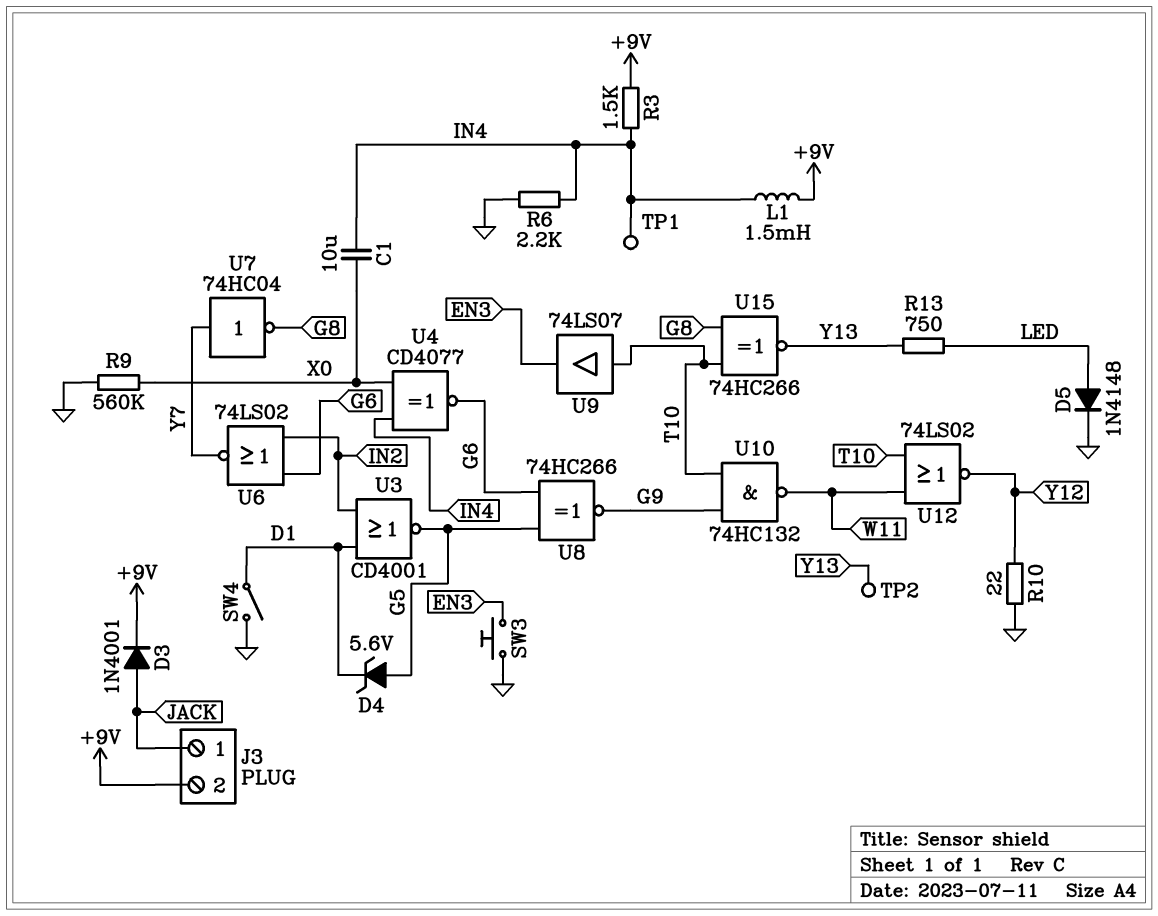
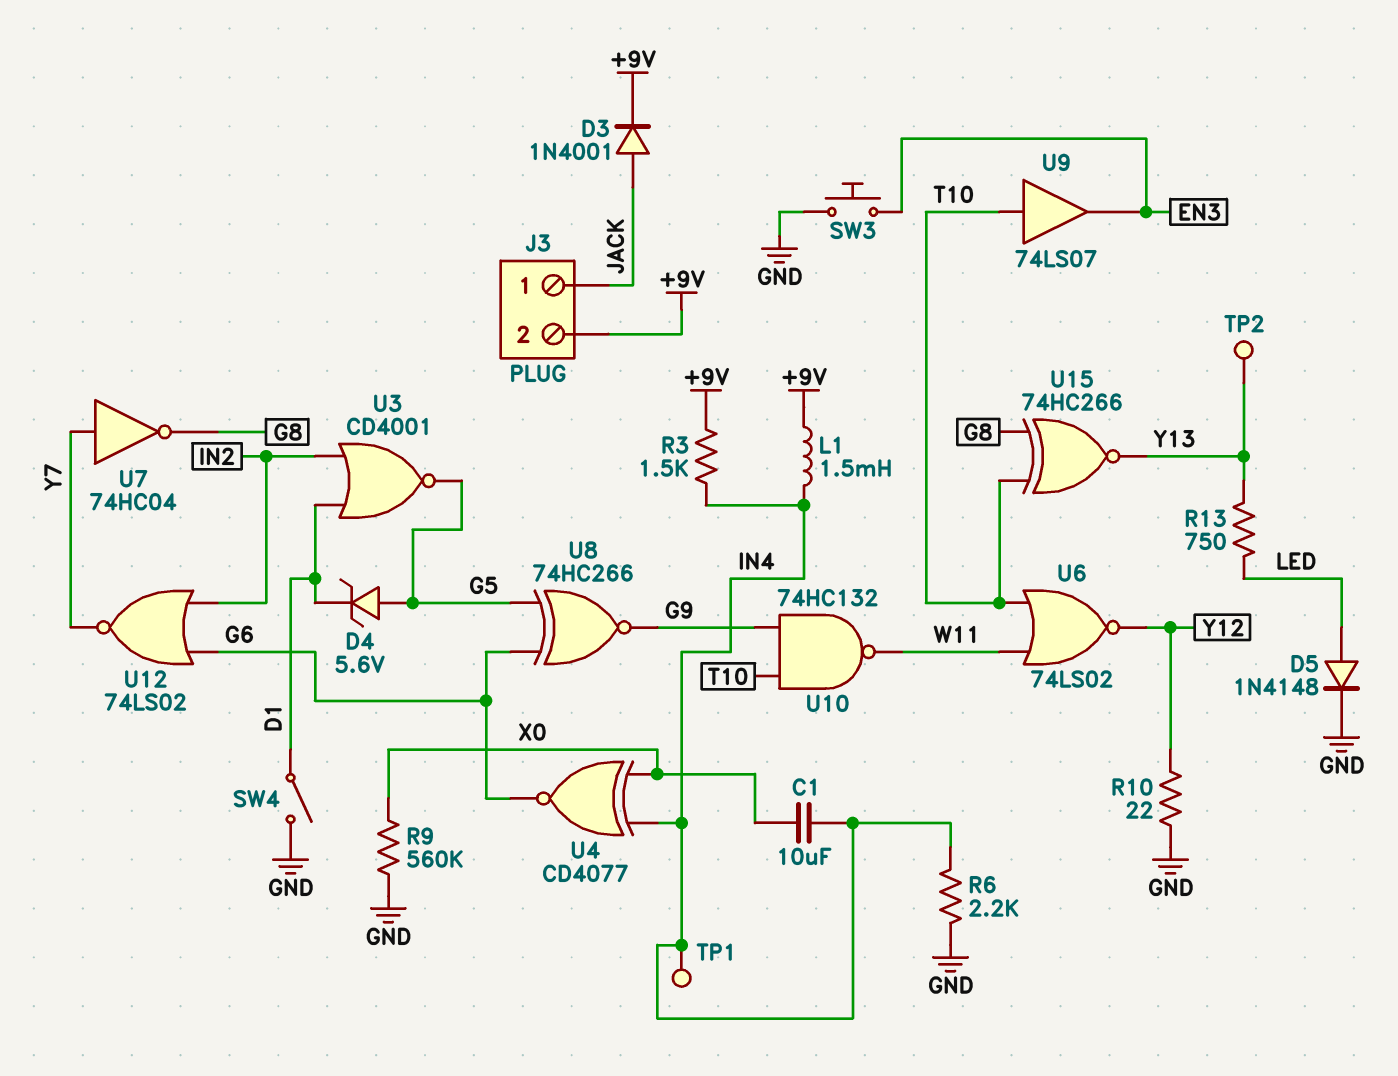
U6: NOR 74LS02 (in G6, in IN2, out Y7) -> NOR 74LS02 (in T10, in W11, out Y12)
U12: NOR 74LS02 (in T10, in W11, out Y12) -> NOR 74LS02 (in G6, in IN2, out Y7)

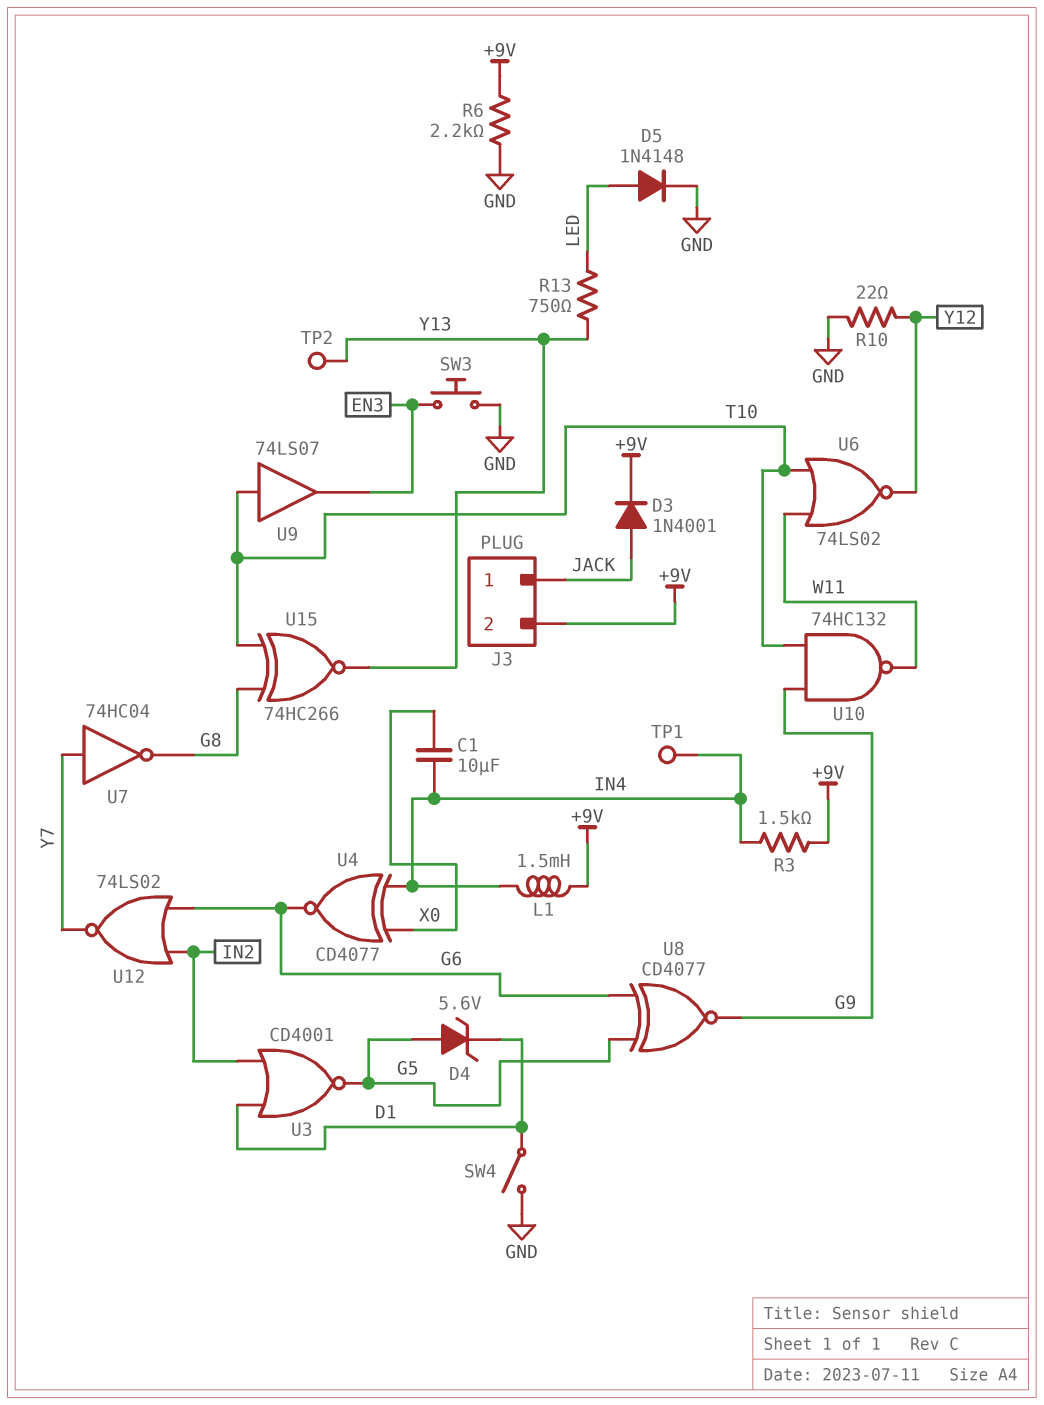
R6: 2.2k (GND, IN4) -> 2.2k (+9V, GND)
R9: 560k (GND, X0) -> none
U8: XNOR 74HC266 (in G5, in G6, out G9) -> XNOR CD4077 (in G5, in G6, out G9)

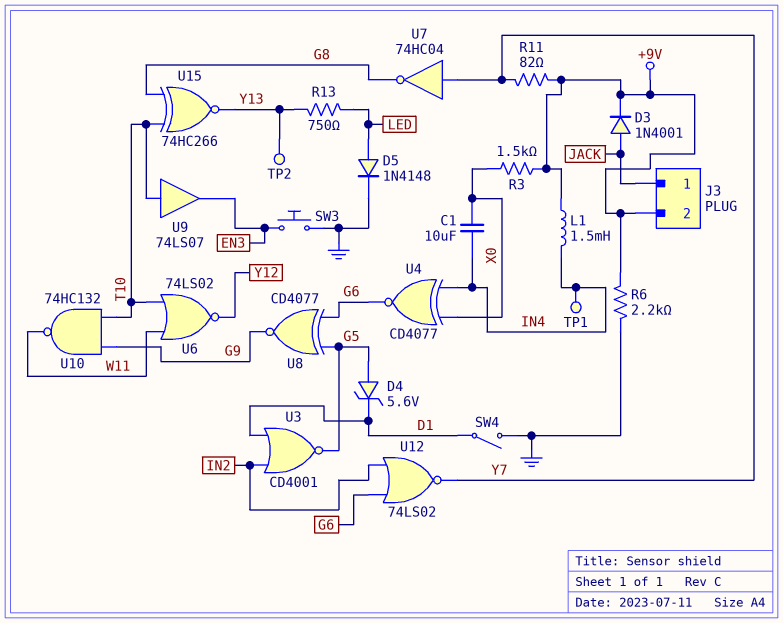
R3: 1.5k (+9V, IN4) -> 1.5k (+9V, X0)
R10: 22 (GND, Y12) -> none
R11: none -> 82 (+9V, Y7)

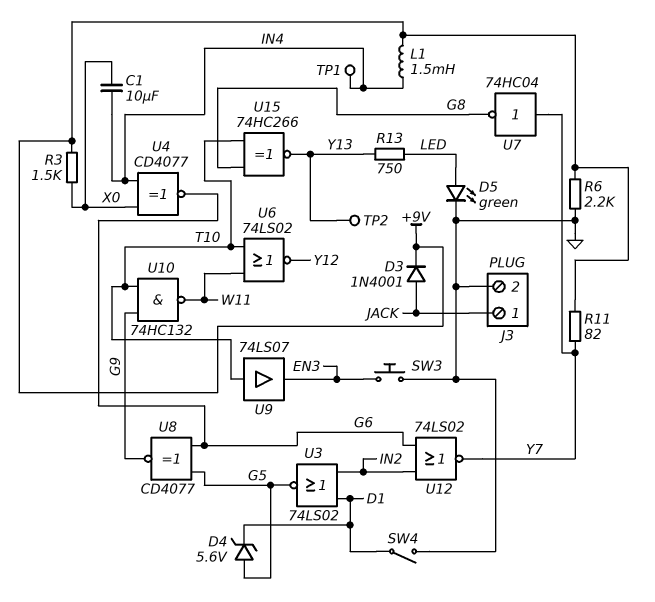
D5: diode 1N4148 (A LED, K GND) -> LED green (A LED, K GND)
J3 pin 2: +9V -> GND
U3: NOR CD4001 (in D1, in IN2, out G5) -> NOR 74LS02 (in D1, in IN2, out G5)

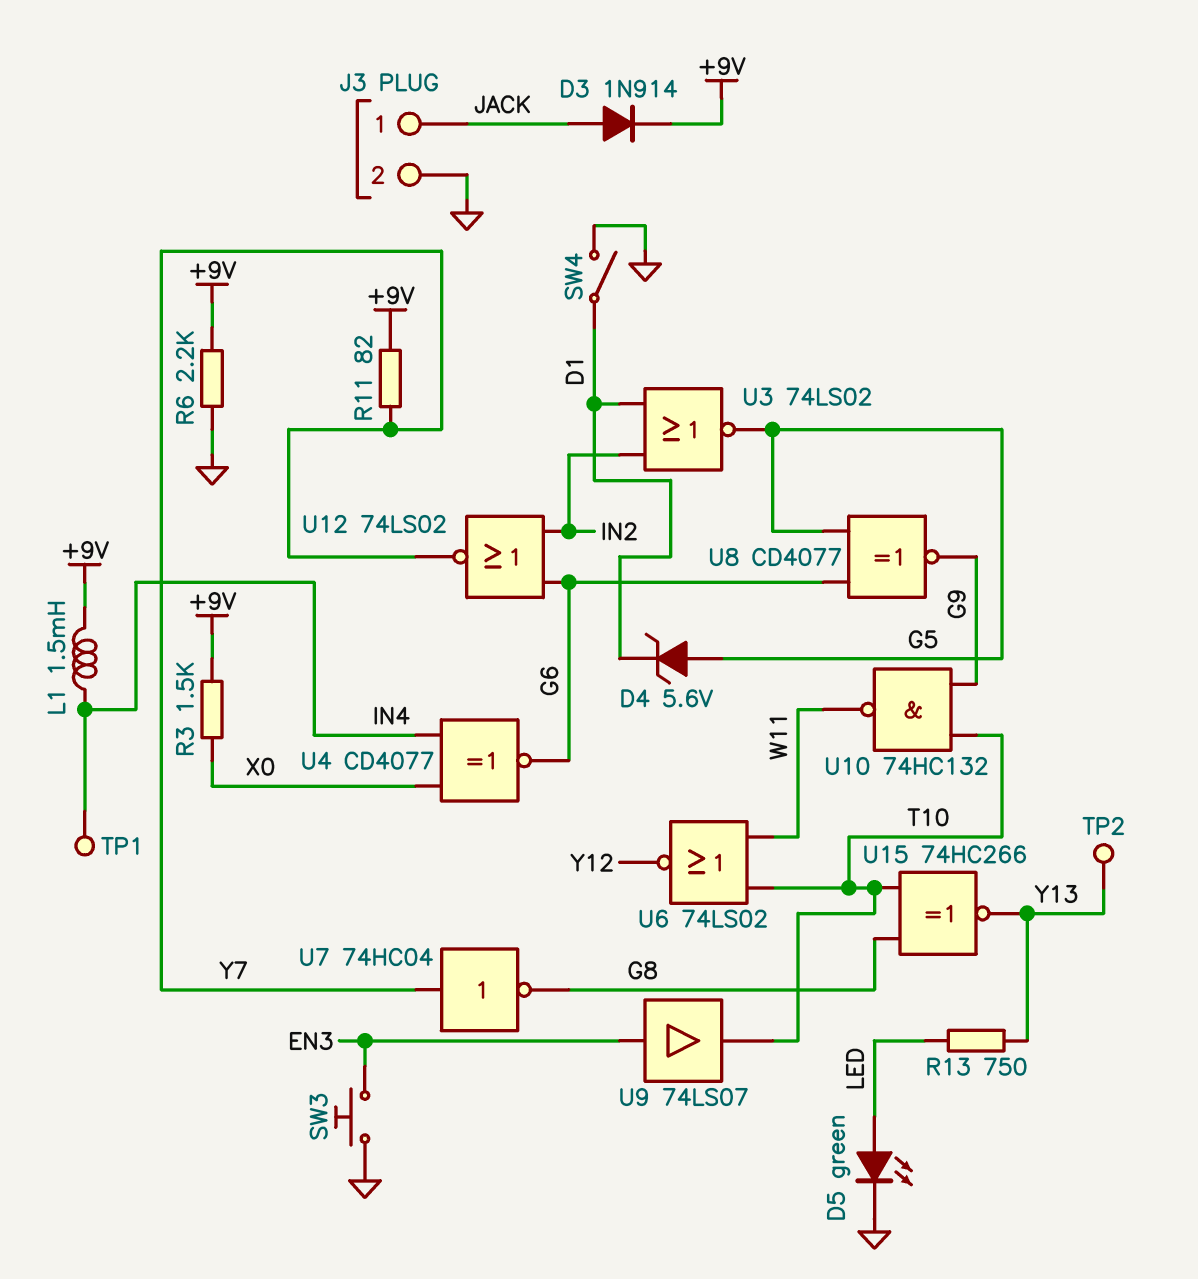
C1: 10uF (IN4, X0) -> none
D3: diode 1N4001 (A JACK, K +9V) -> diode 1N914 (A JACK, K +9V)
U9: buffer 74LS07 (in T10, out EN3) -> buffer 74LS07 (in EN3, out T10)

